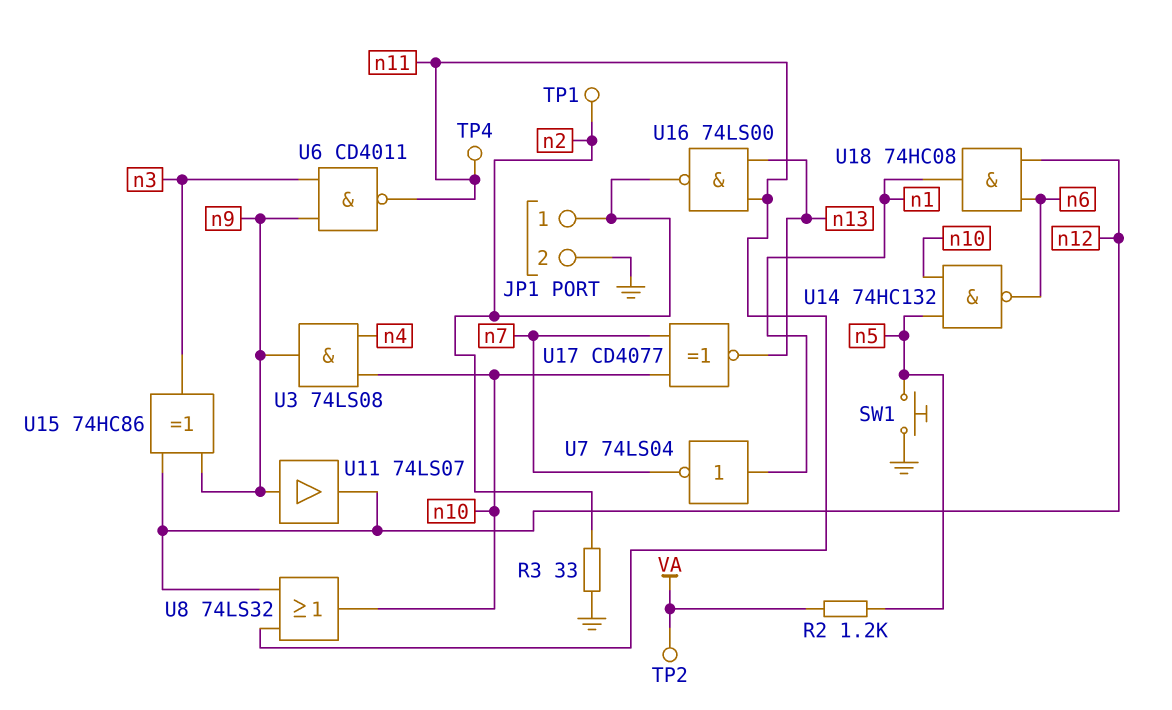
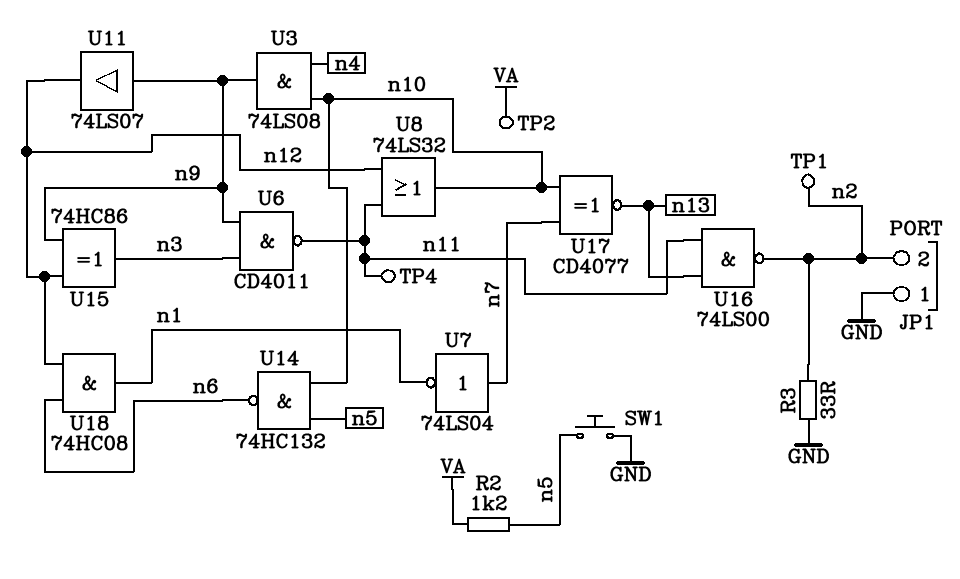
JP1 pin 1: n2 -> GND
JP1 pin 2: GND -> n2
U7: NOT 74LS04 (in n1, out n7) -> NOT 74LS04 (in n7, out n1)

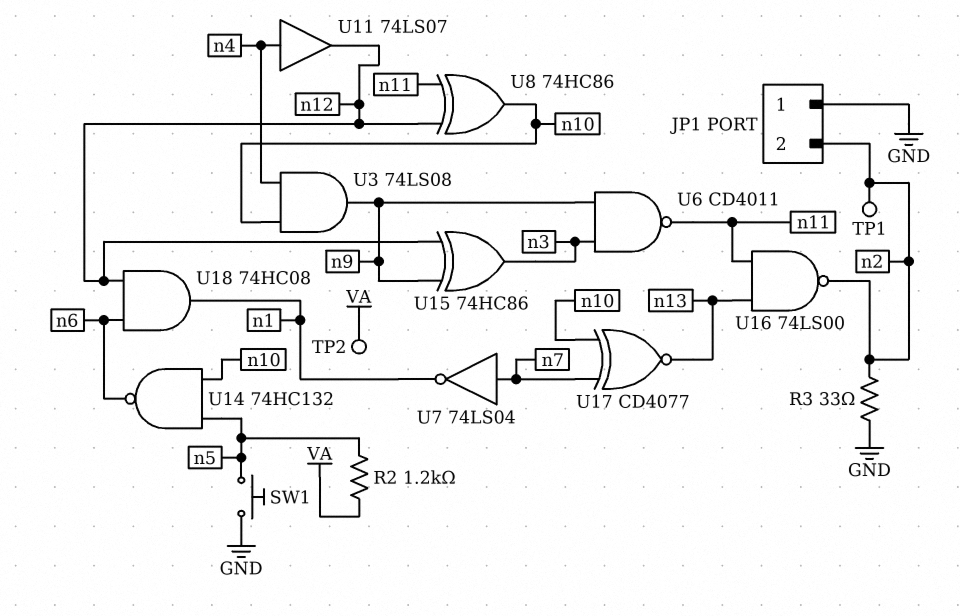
TP4: test point (n11) -> none
U8: OR 74LS32 (in n11, in n12, out n10) -> XOR 74HC86 (in n11, in n12, out n10)
U11: buffer 74LS07 (in n9, out n12) -> buffer 74LS07 (in n4, out n12)

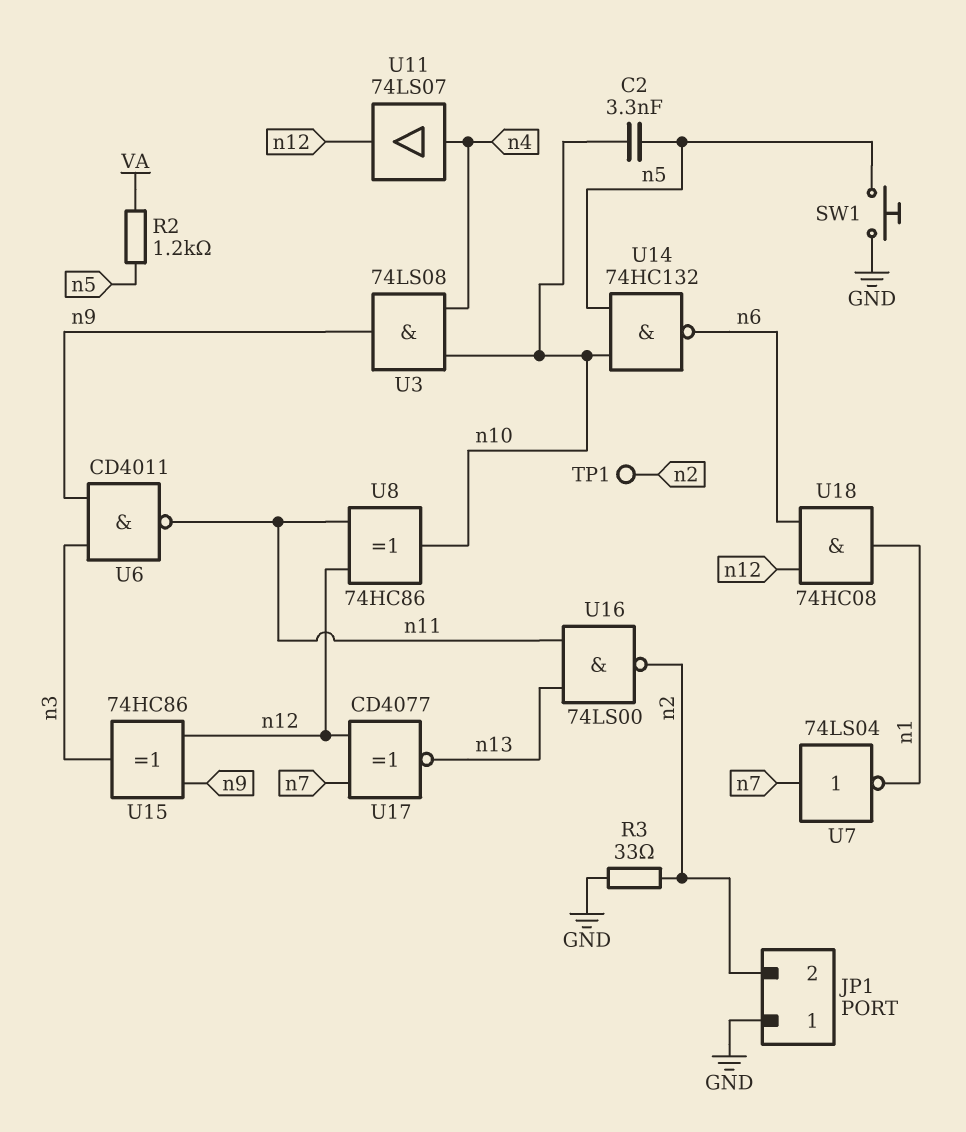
C2: none -> 3.3nF (n5, n10)
TP2: test point (VA) -> none
U17: XNOR CD4077 (in n7, in n10, out n13) -> XNOR CD4077 (in n7, in n12, out n13)

